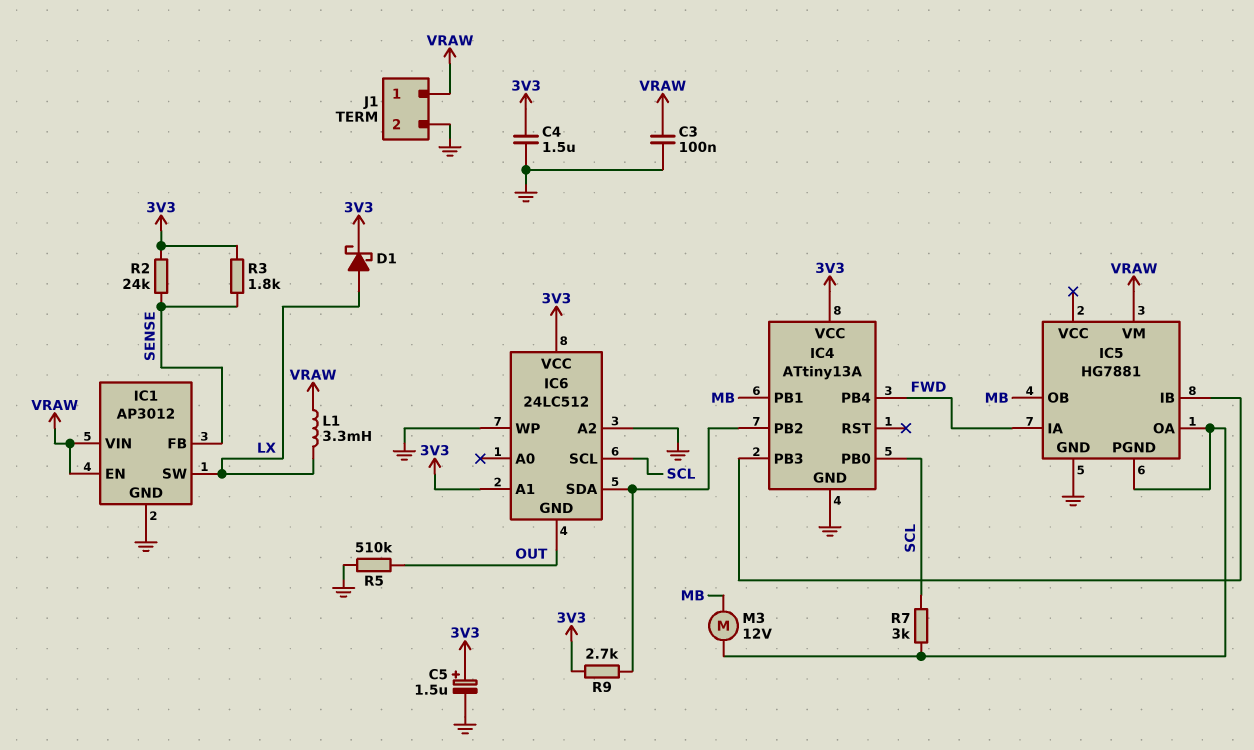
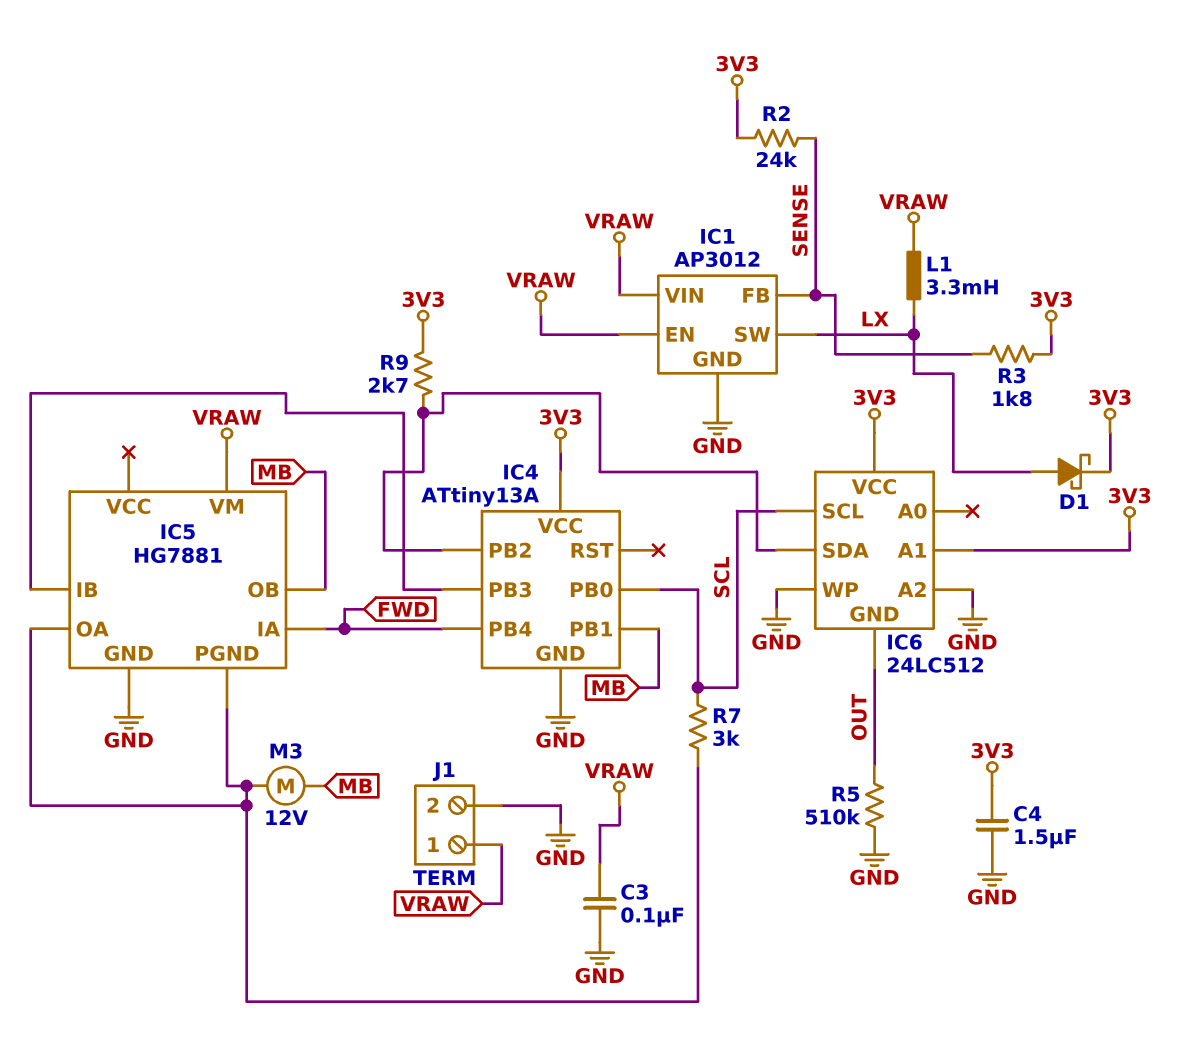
C5: 1.5uF (plus 3V3, minus GND) -> none

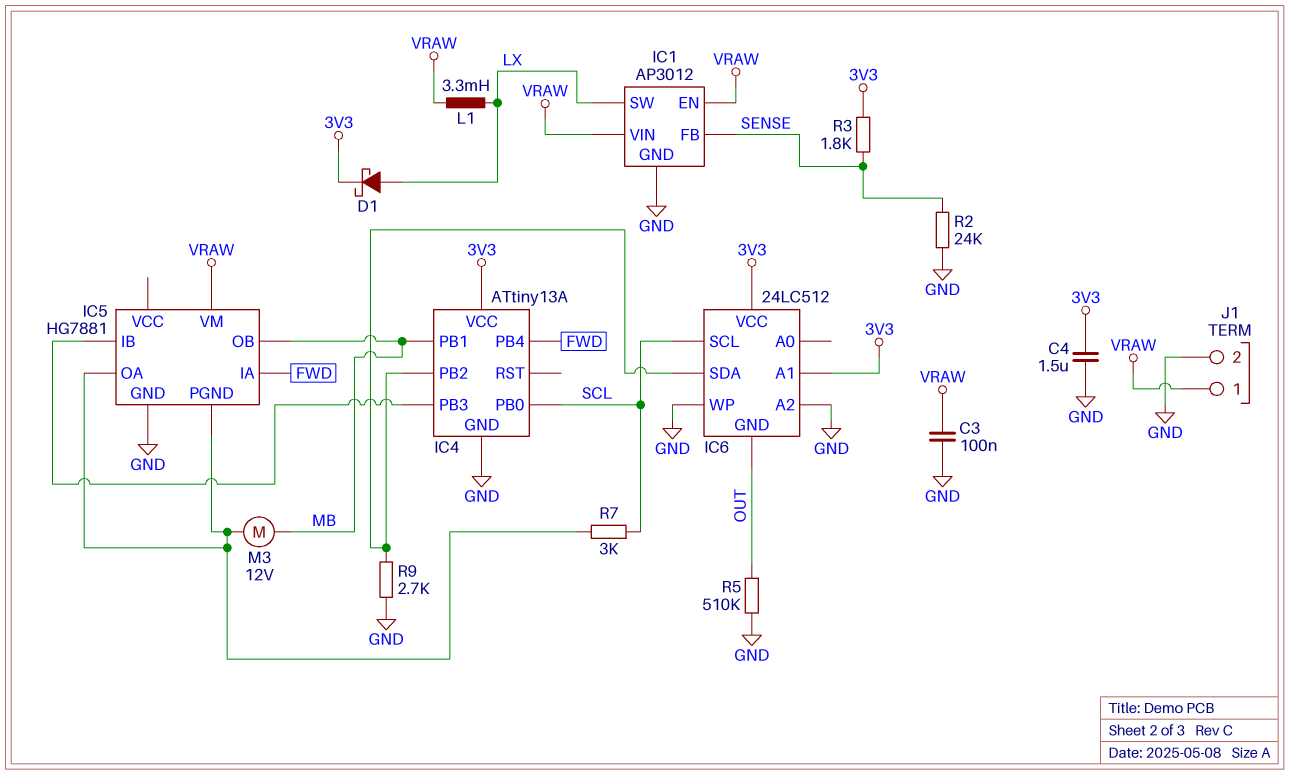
R2: 24k (3V3, SENSE) -> 24k (GND, SENSE)
R9: 2.7k (3V3, IC4/PB2) -> 2.7k (GND, IC4/PB2)

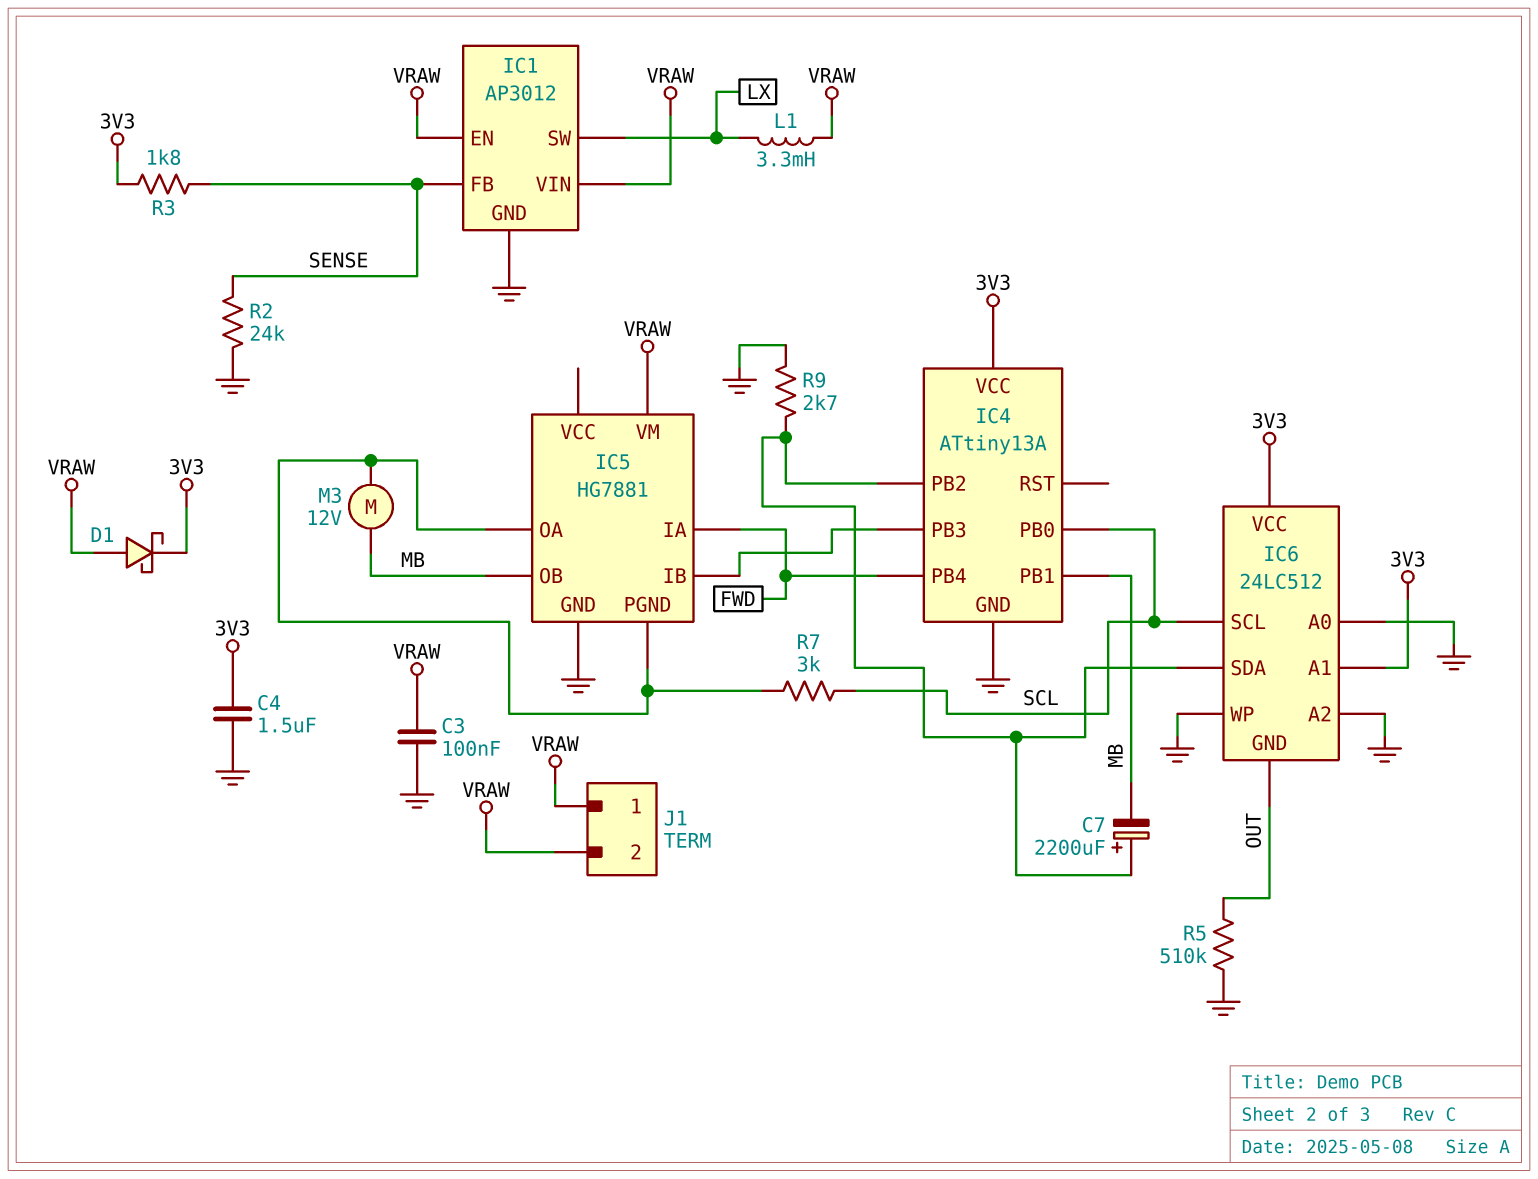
C7: none -> 2200uF (plus IC4/PB2, minus MB)
D1: schottky (A LX, K 3V3) -> schottky (A VRAW, K 3V3)
IC6 pin A0: none -> GND
J1 pin 2: GND -> VRAW

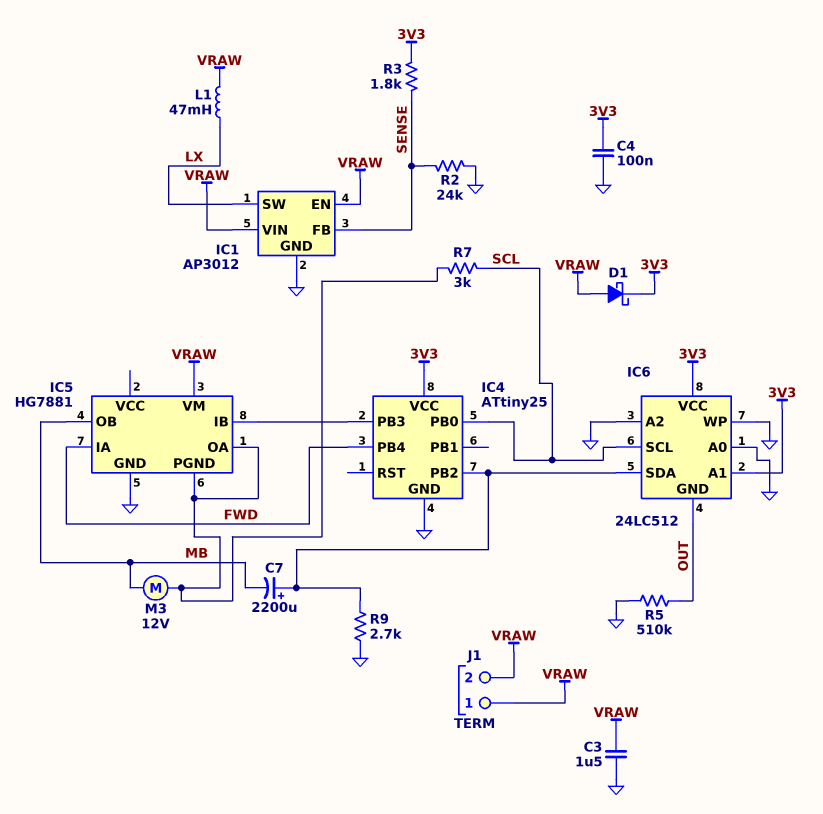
C3: 100nF (GND, VRAW) -> 1.5uF (GND, VRAW)
C4: 1.5uF (3V3, GND) -> 100nF (3V3, GND)
IC4: ATtiny13A -> ATtiny25
IC4 pin PB1: MB -> none
L1: 3.3mH (LX, VRAW) -> 47mH (LX, VRAW)

